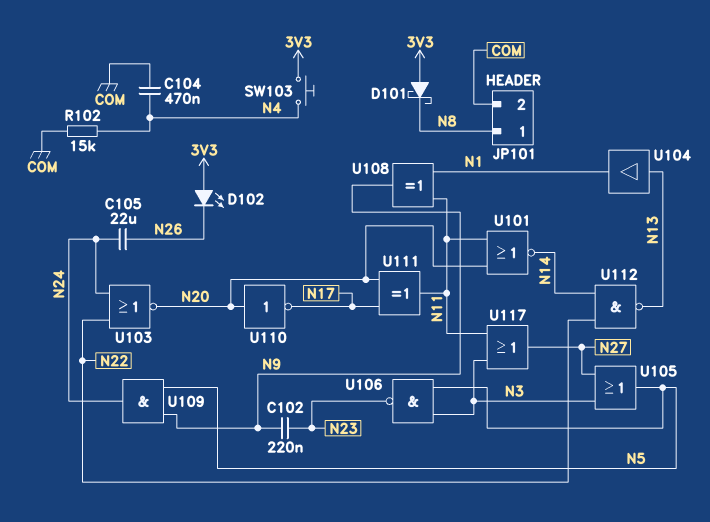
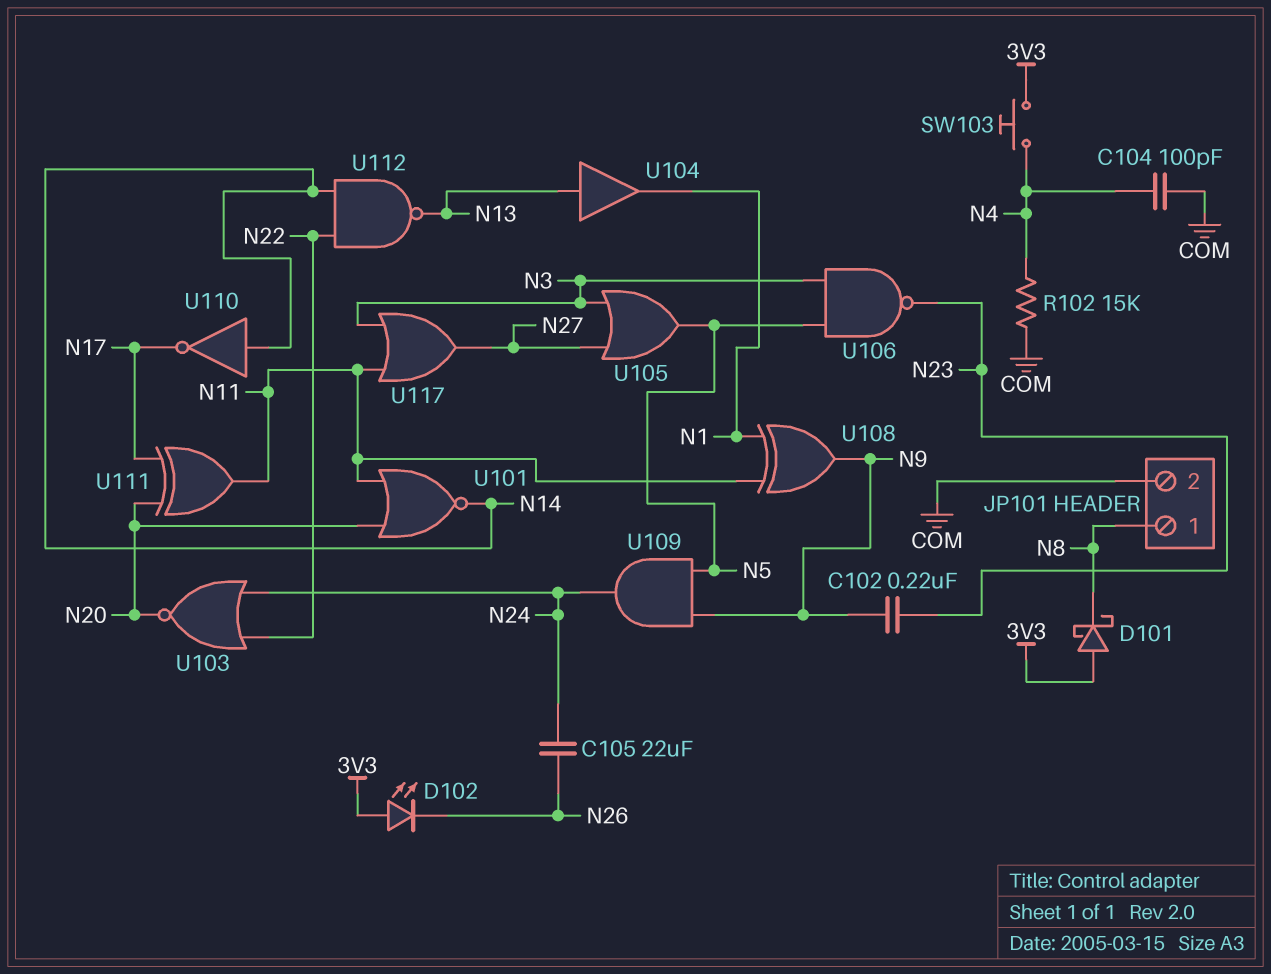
C104: 470nF (COM, N4) -> 100pF (COM, N4)
U110: NOT (in N20, out N17) -> NOT (in N14, out N17)

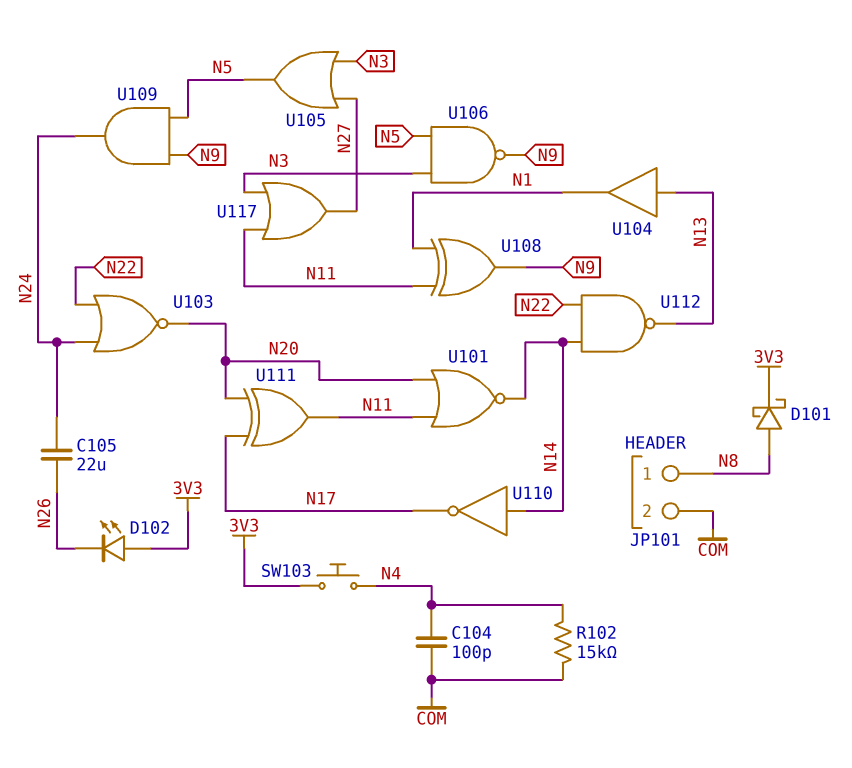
C102: 220nF (N9, N23) -> none
D101: schottky (A 3V3, K N8) -> schottky (A N8, K 3V3)
U106: NAND (in N3, in N5, out N23) -> NAND (in N3, in N5, out N9)

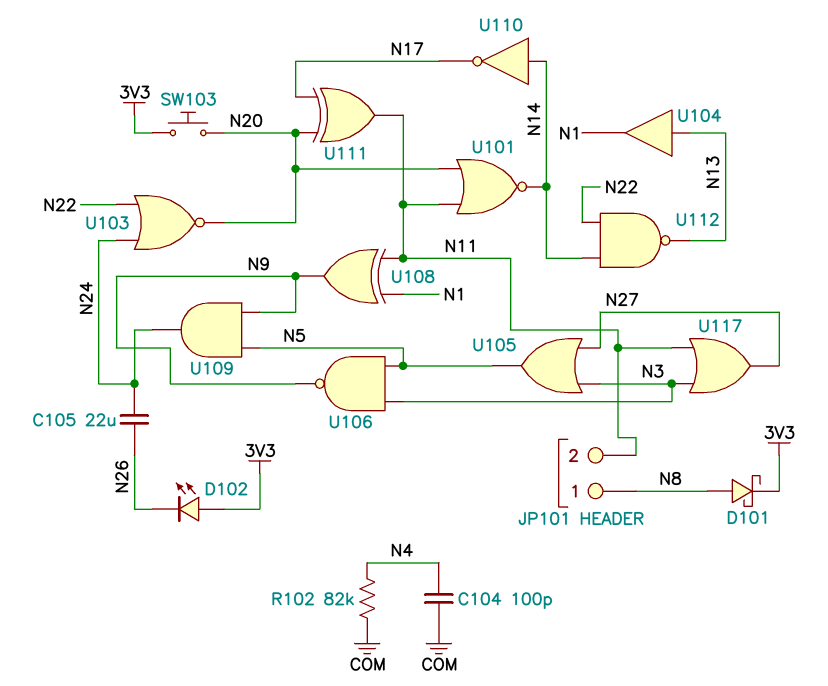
JP101 pin 2: COM -> N11
R102: 15k (COM, N4) -> 82k (COM, N4)
SW103: button (3V3, N4) -> button (3V3, N20)

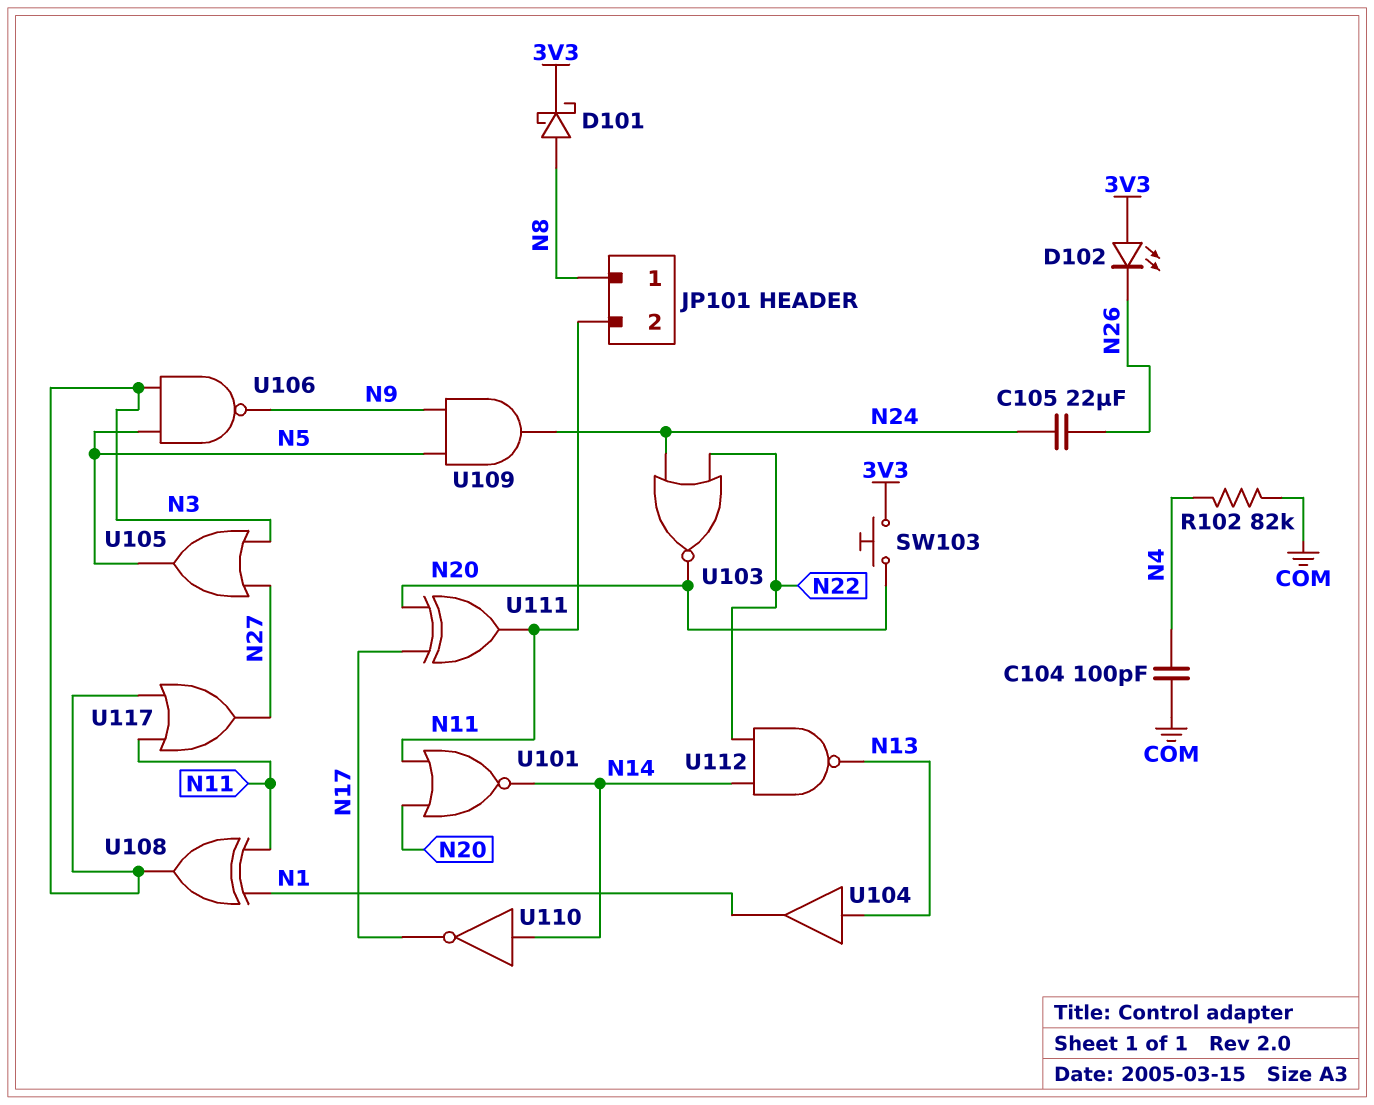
U108: XOR (in N1, in N11, out N9) -> XOR (in N1, in N11, out N3)

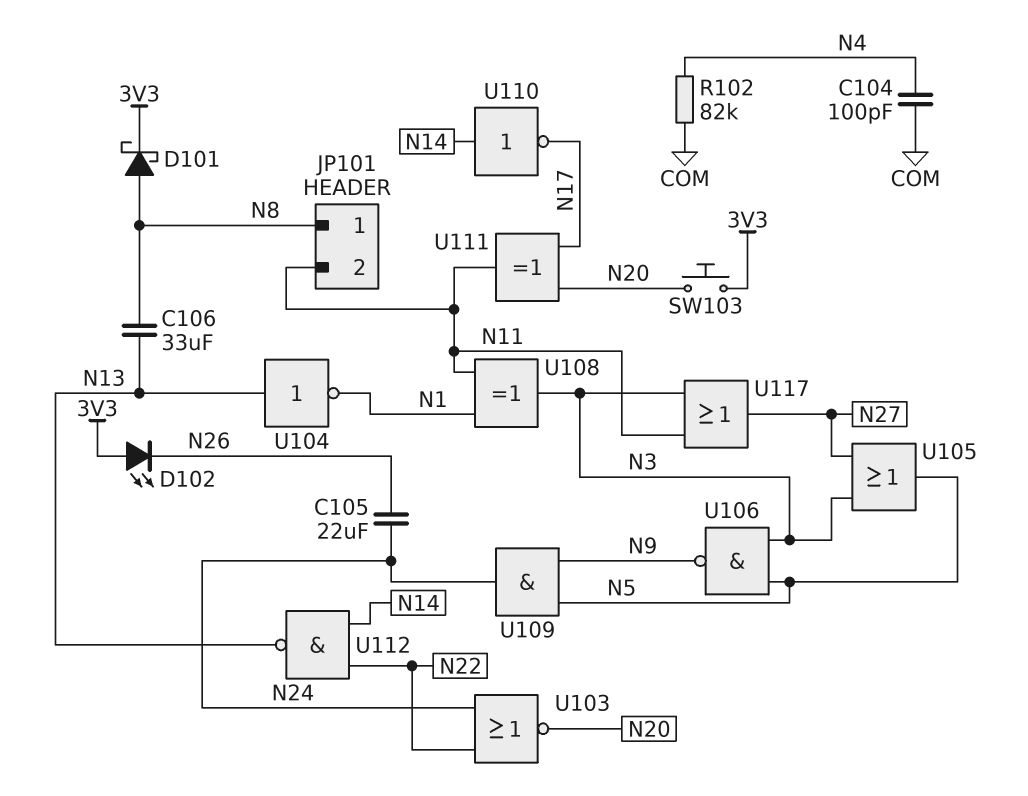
C106: none -> 33uF (N8, N13)
U101: NOR (in N11, in N20, out N14) -> none
U104: buffer (in N13, out N1) -> NOT (in N13, out N1)

